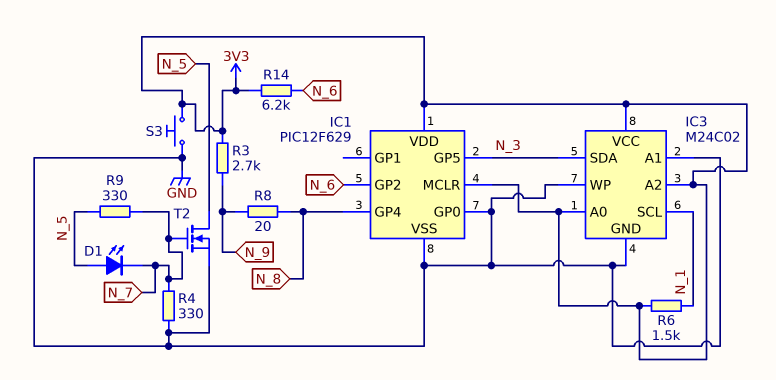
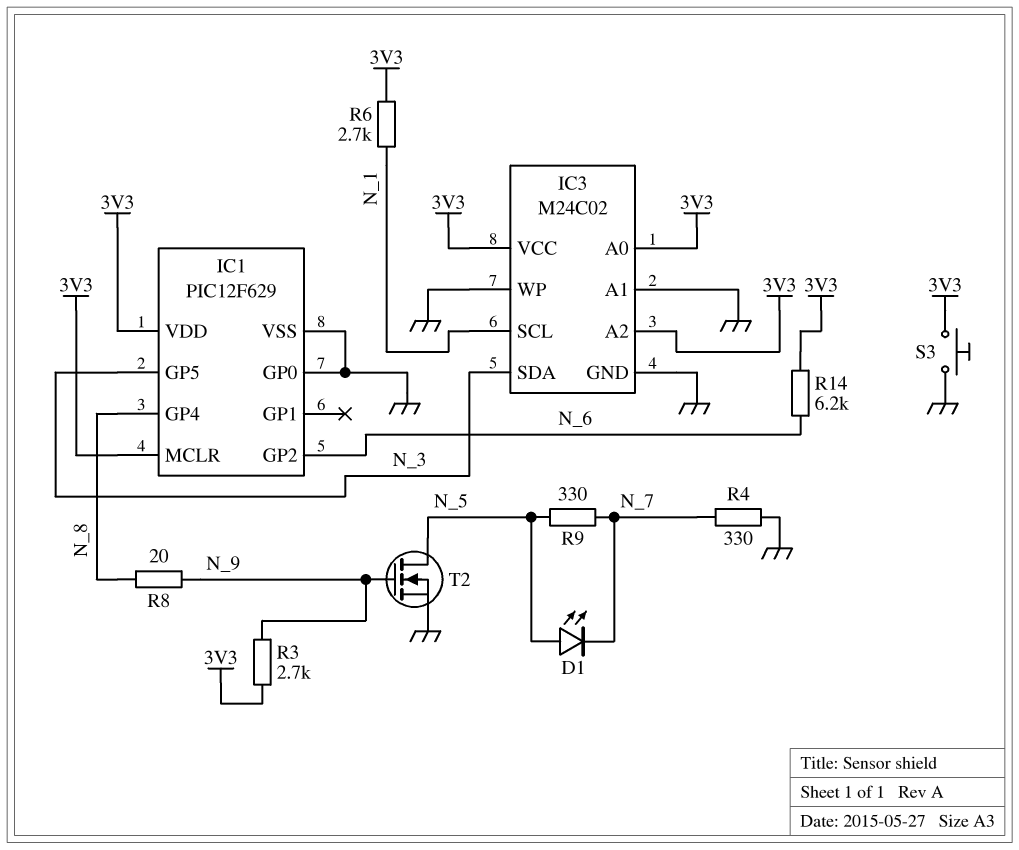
R6: 1.5k (3V3, N_1) -> 2.7k (3V3, N_1)
T2: NMOS (G N_7, D N_5, S GND) -> NMOS (G N_9, D N_5, S GND)

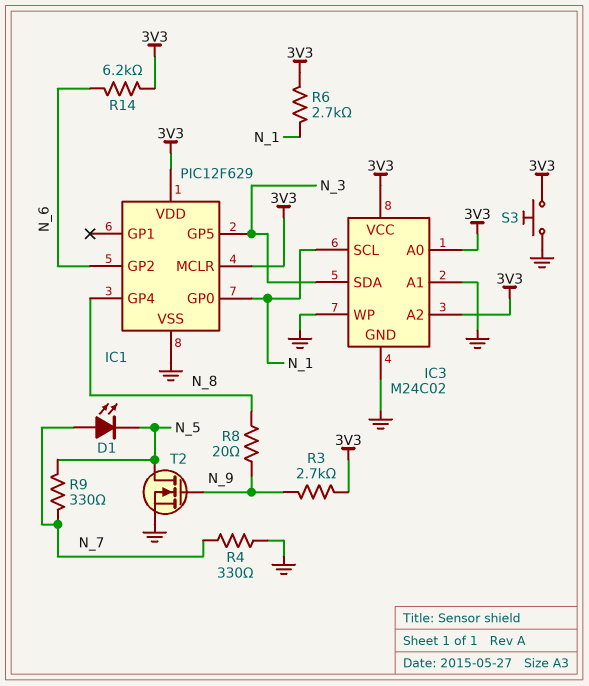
D1: LED (A N_5, K N_7) -> LED (A N_7, K N_5)
IC1 pin GP0: GND -> N_1

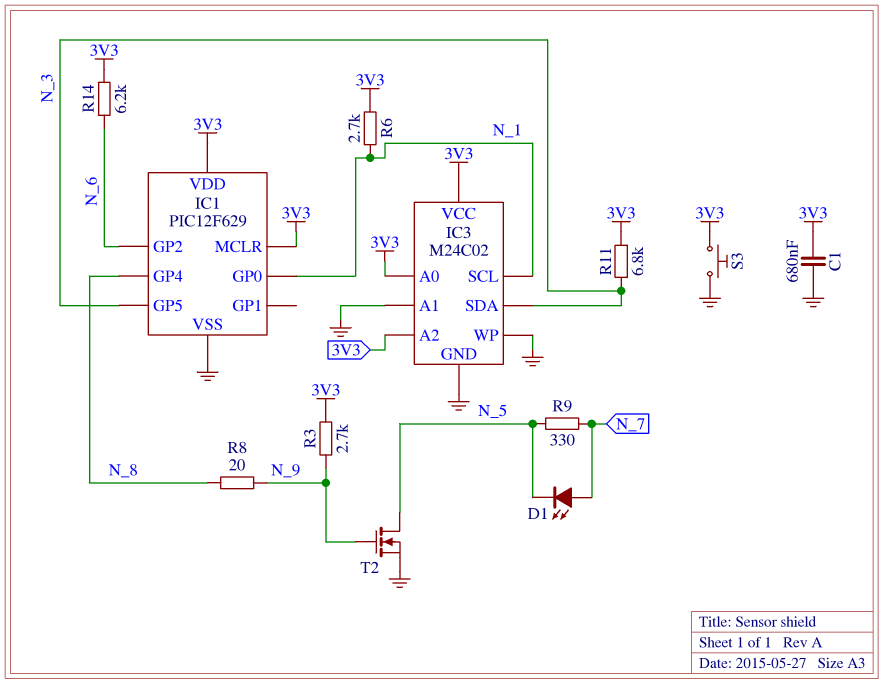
C1: none -> 680nF (3V3, GND)
R4: 330 (GND, N_7) -> none
R11: none -> 6.8k (3V3, N_3)

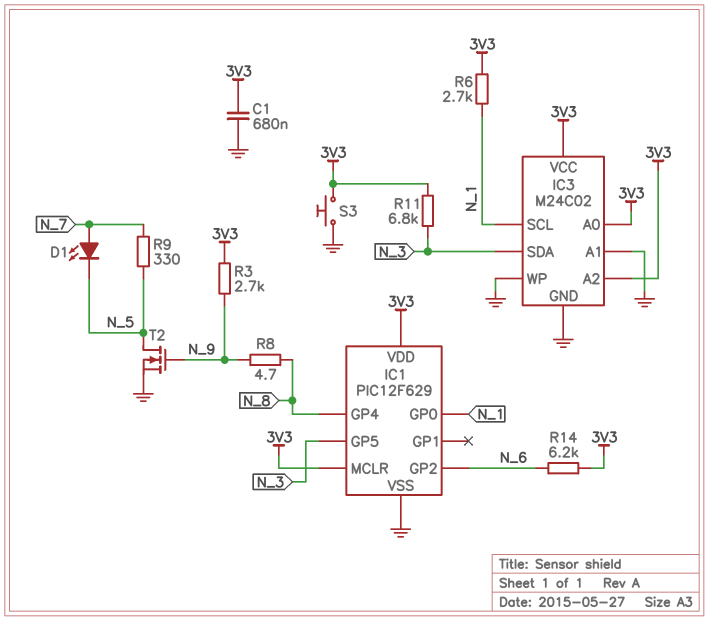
R8: 20 (N_8, N_9) -> 4.7 (N_8, N_9)

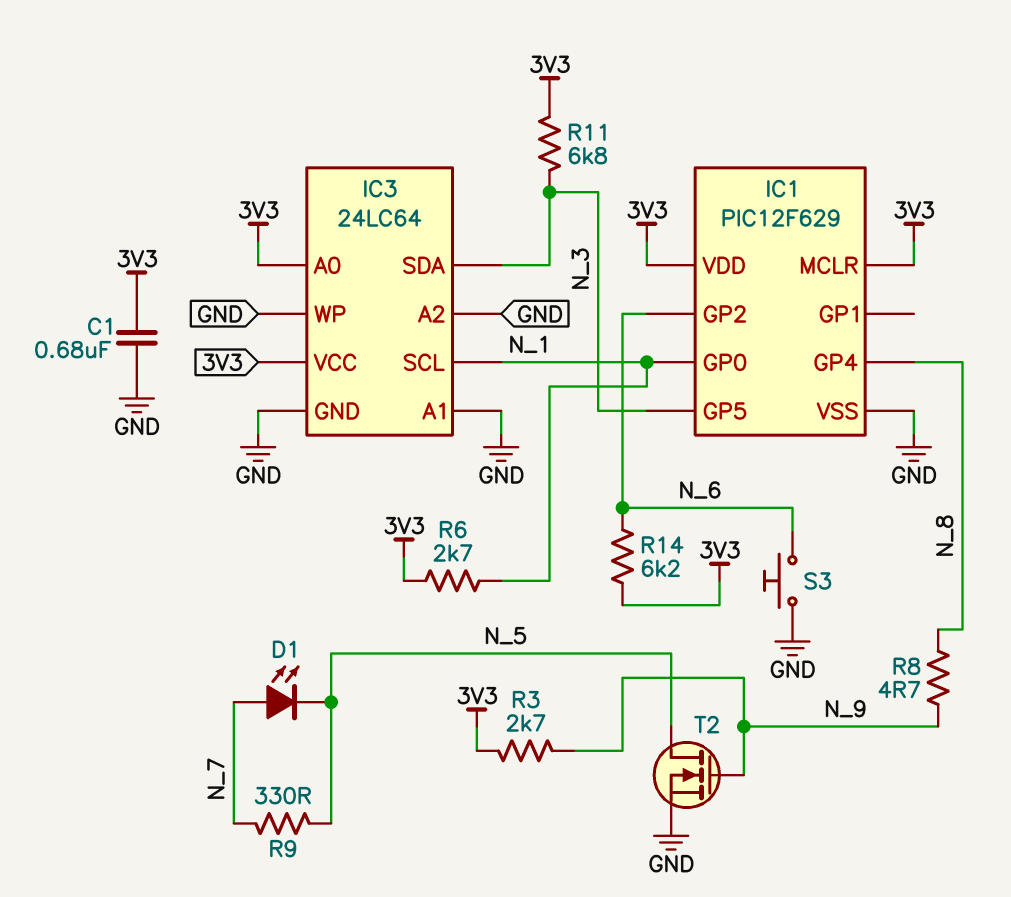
IC3: M24C02 -> 24LC64
IC3 pin A2: 3V3 -> GND
S3: button (3V3, GND) -> button (GND, N_6)

